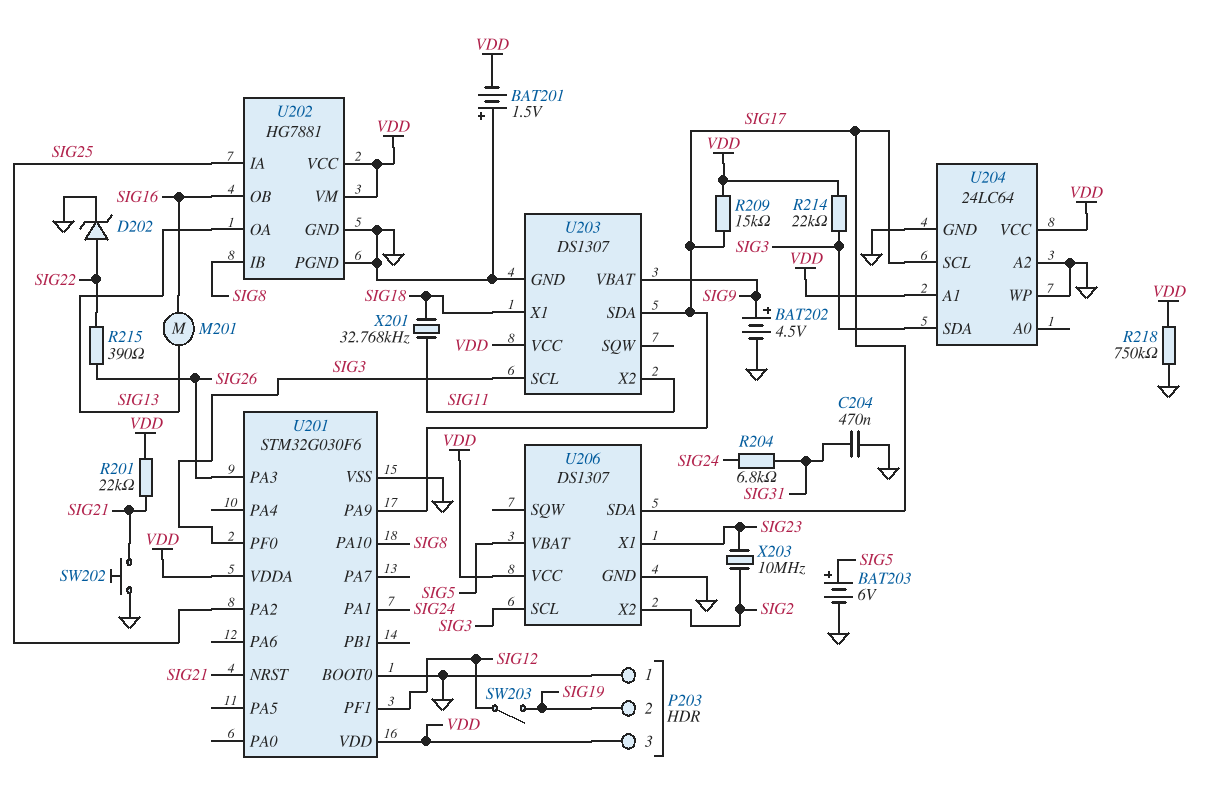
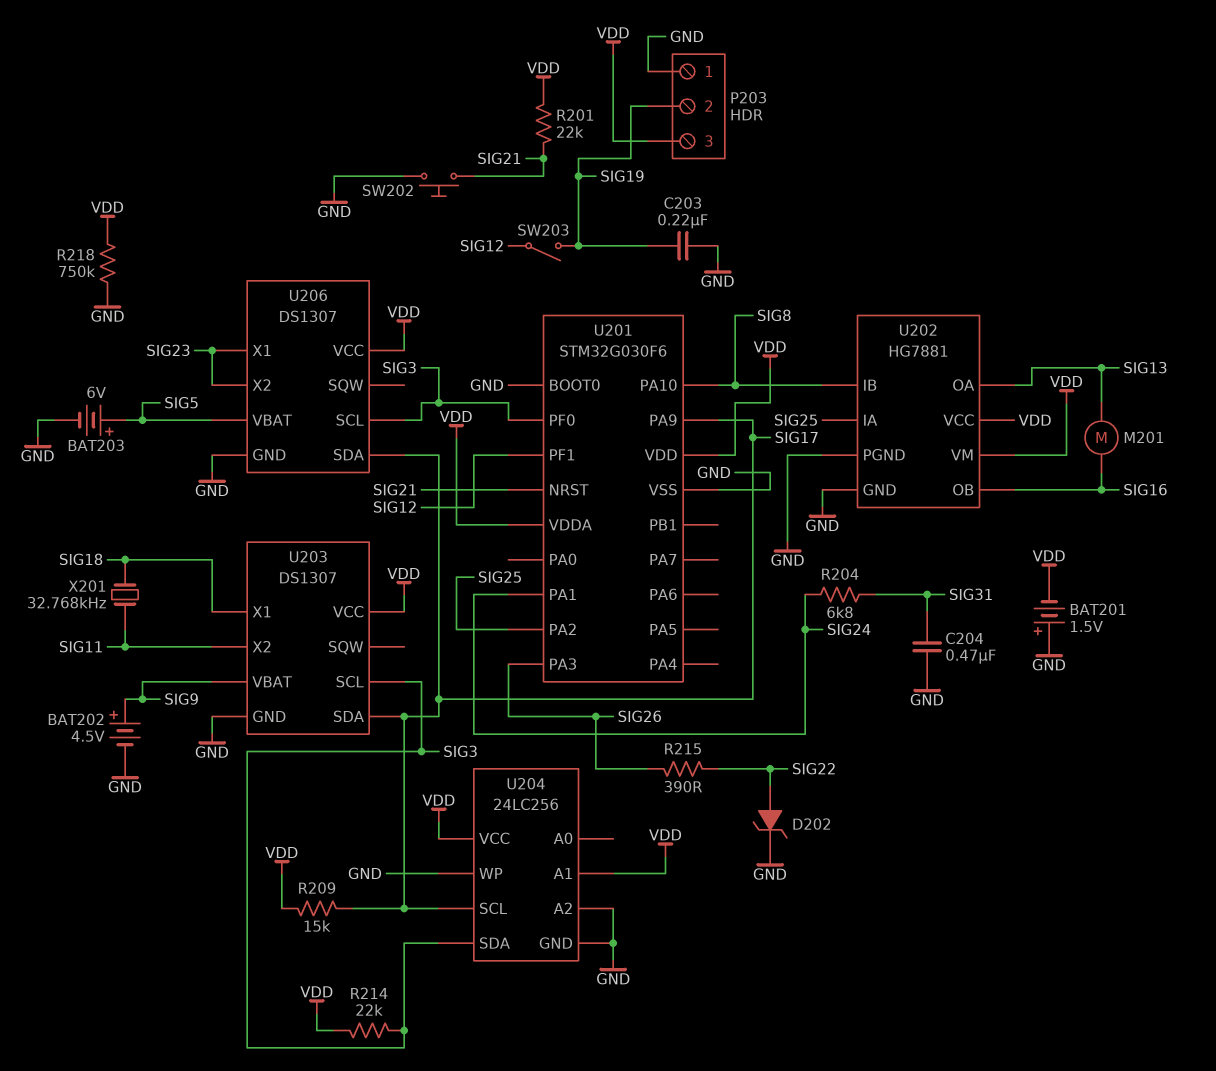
C203: none -> 220nF (GND, SIG19)
U204: 24LC64 -> 24LC256
U206 pin X2: SIG2 -> SIG23
X203: 10MHz (SIG2, SIG23) -> none

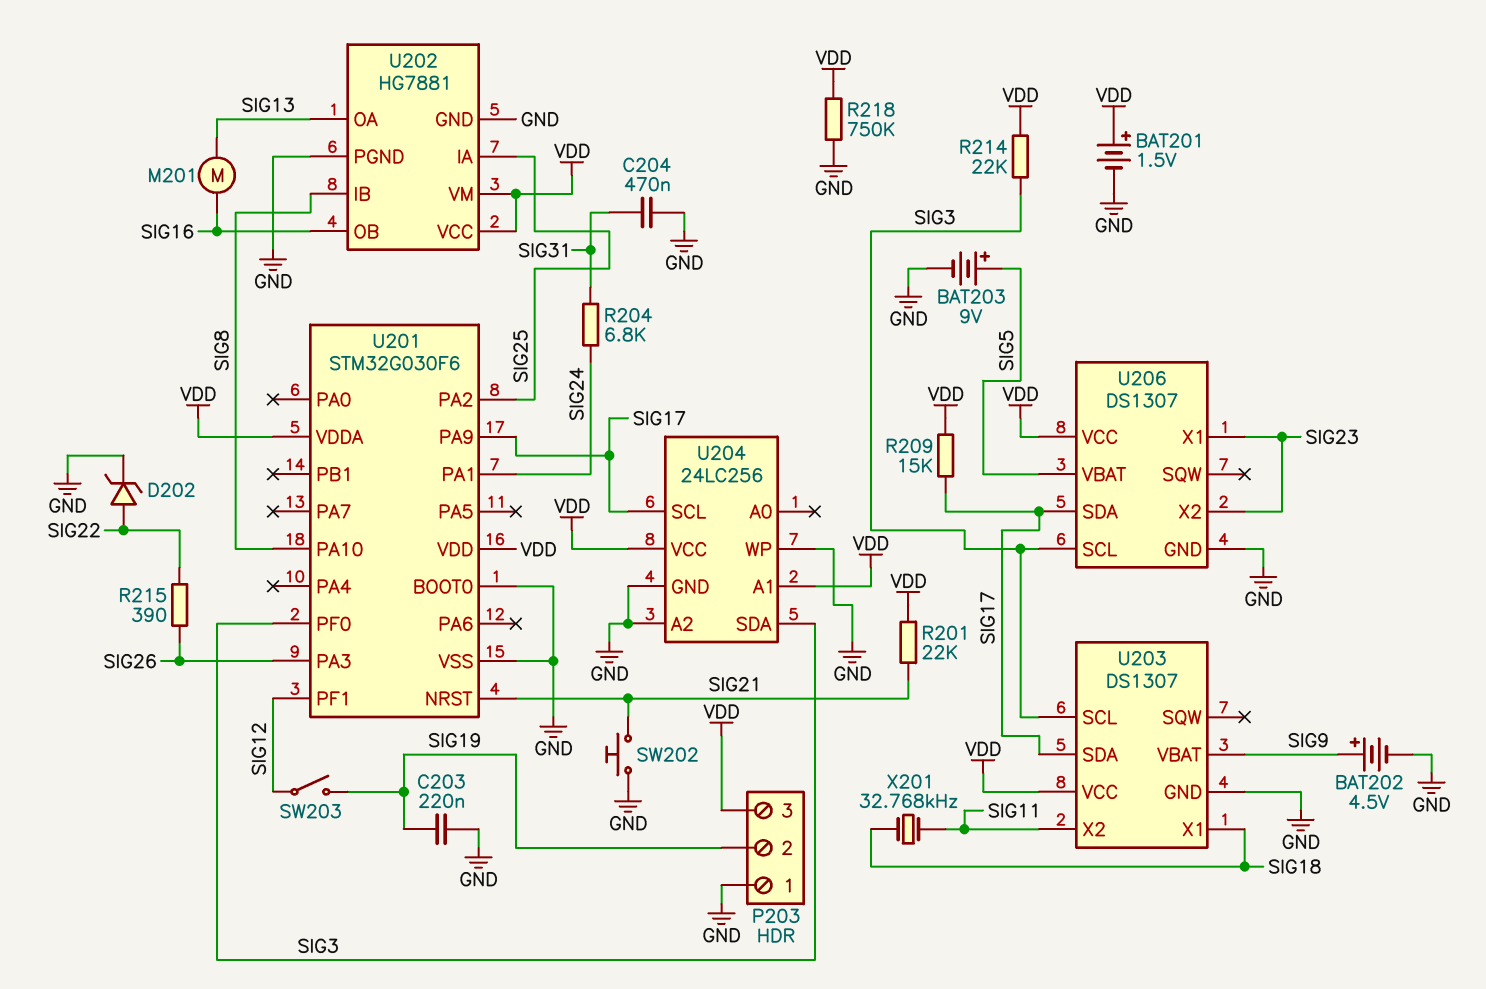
BAT201: 1.5V (plus GND, minus VDD) -> 1.5V (plus VDD, minus GND)
BAT203: 6V (plus SIG5, minus GND) -> 9V (plus SIG5, minus GND)

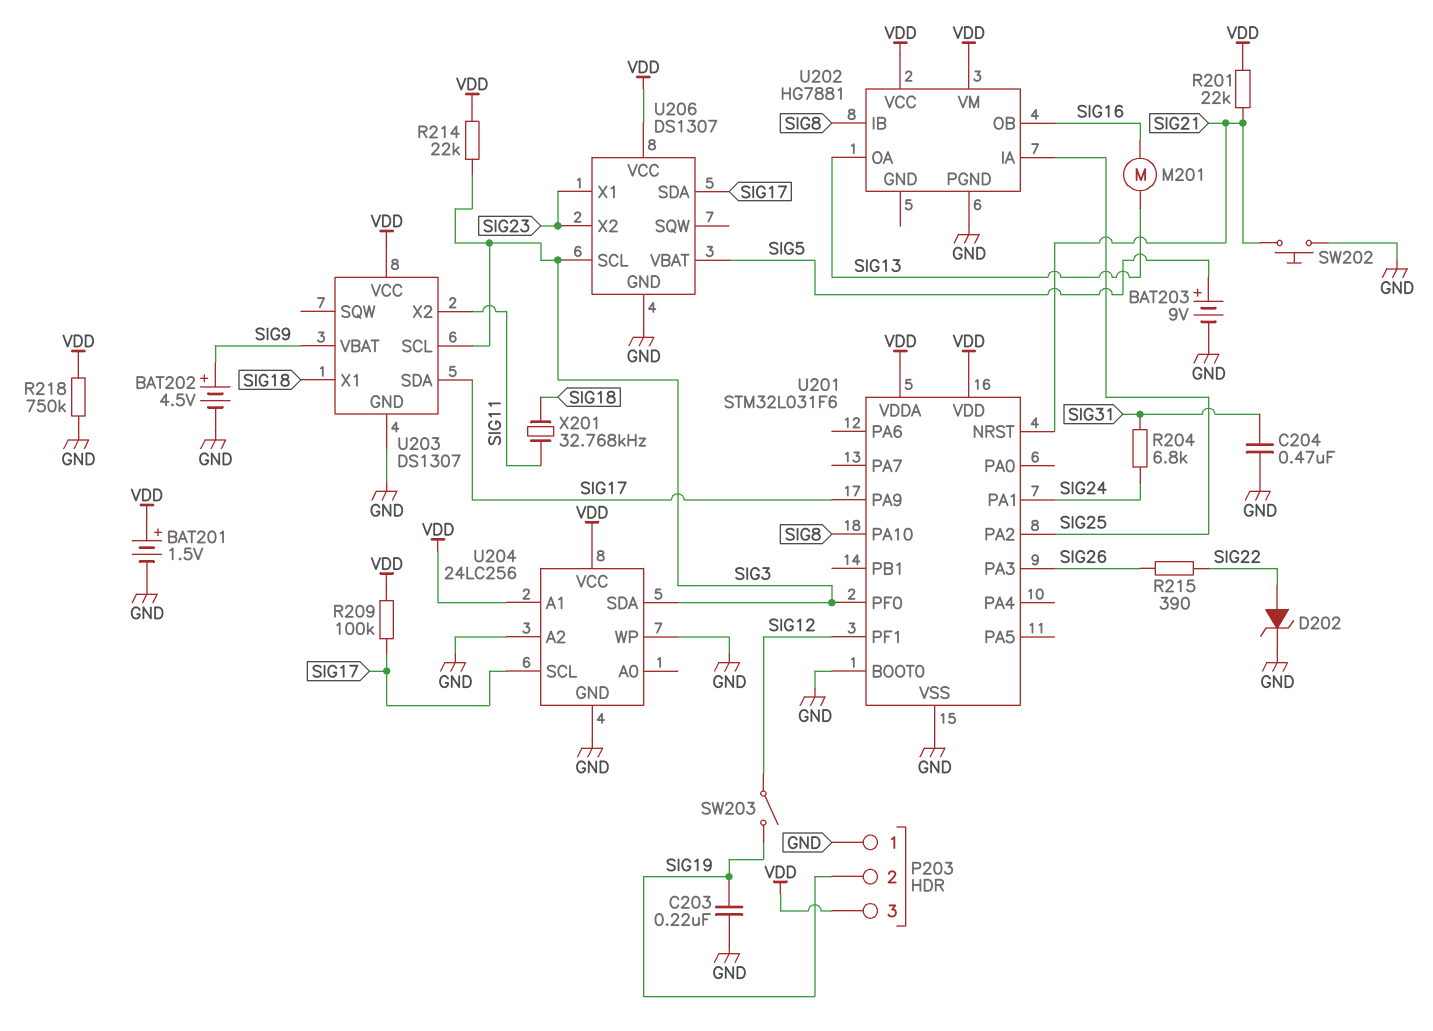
R209: 15k (SIG17, VDD) -> 100k (SIG17, VDD)
U201: STM32G030F6 -> STM32L031F6
U202 pin GND: GND -> none

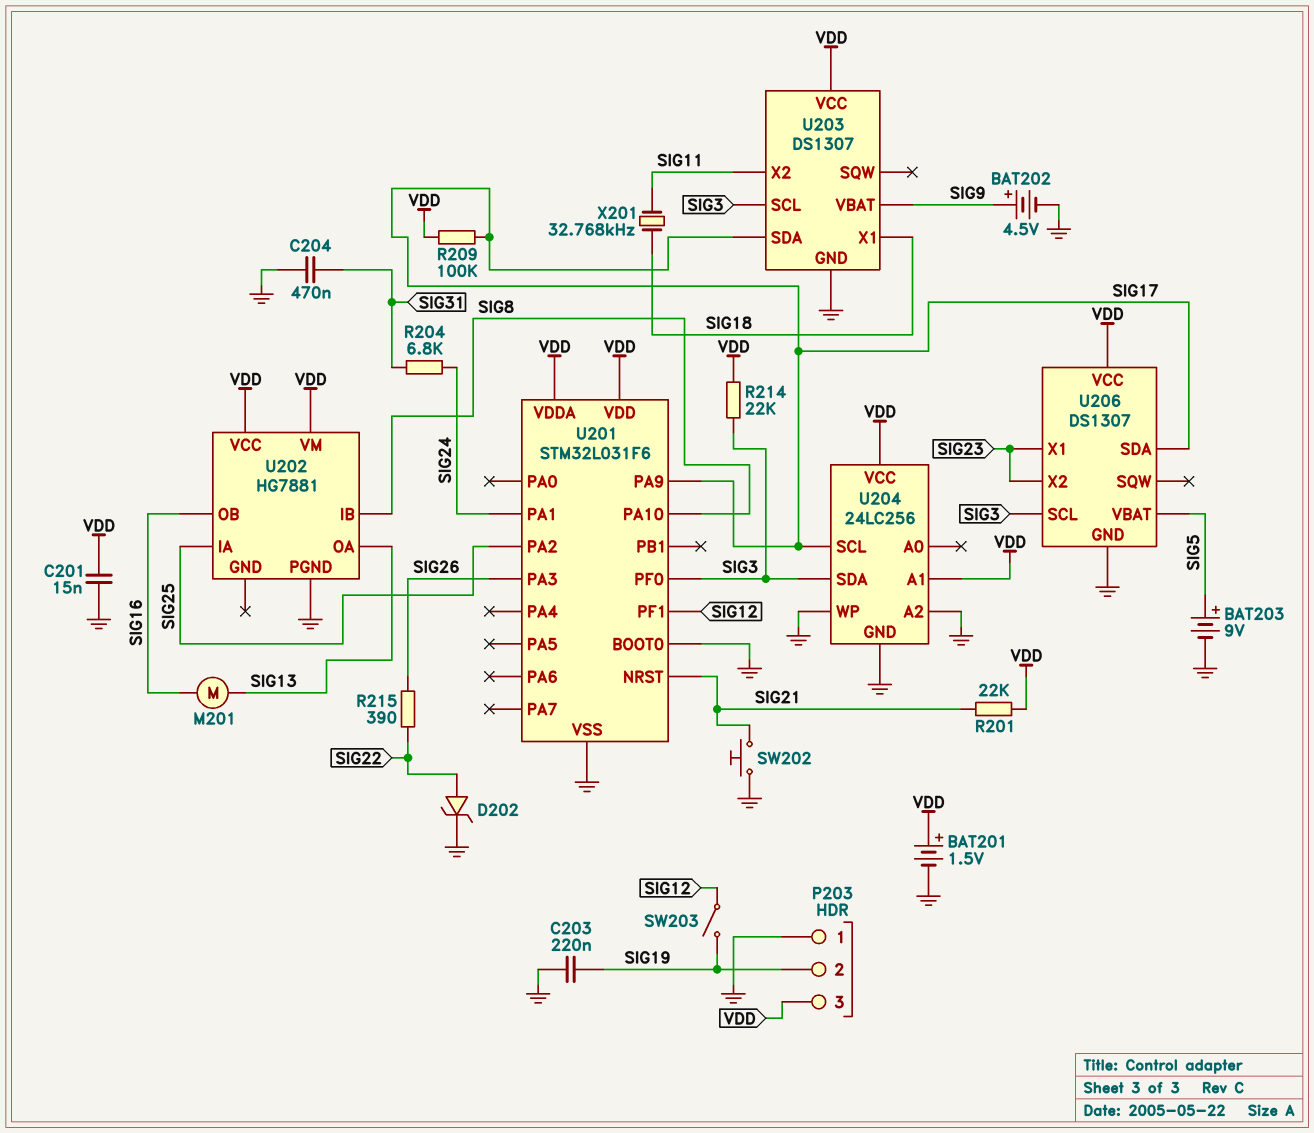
C201: none -> 15nF (GND, VDD)
R218: 750k (GND, VDD) -> none

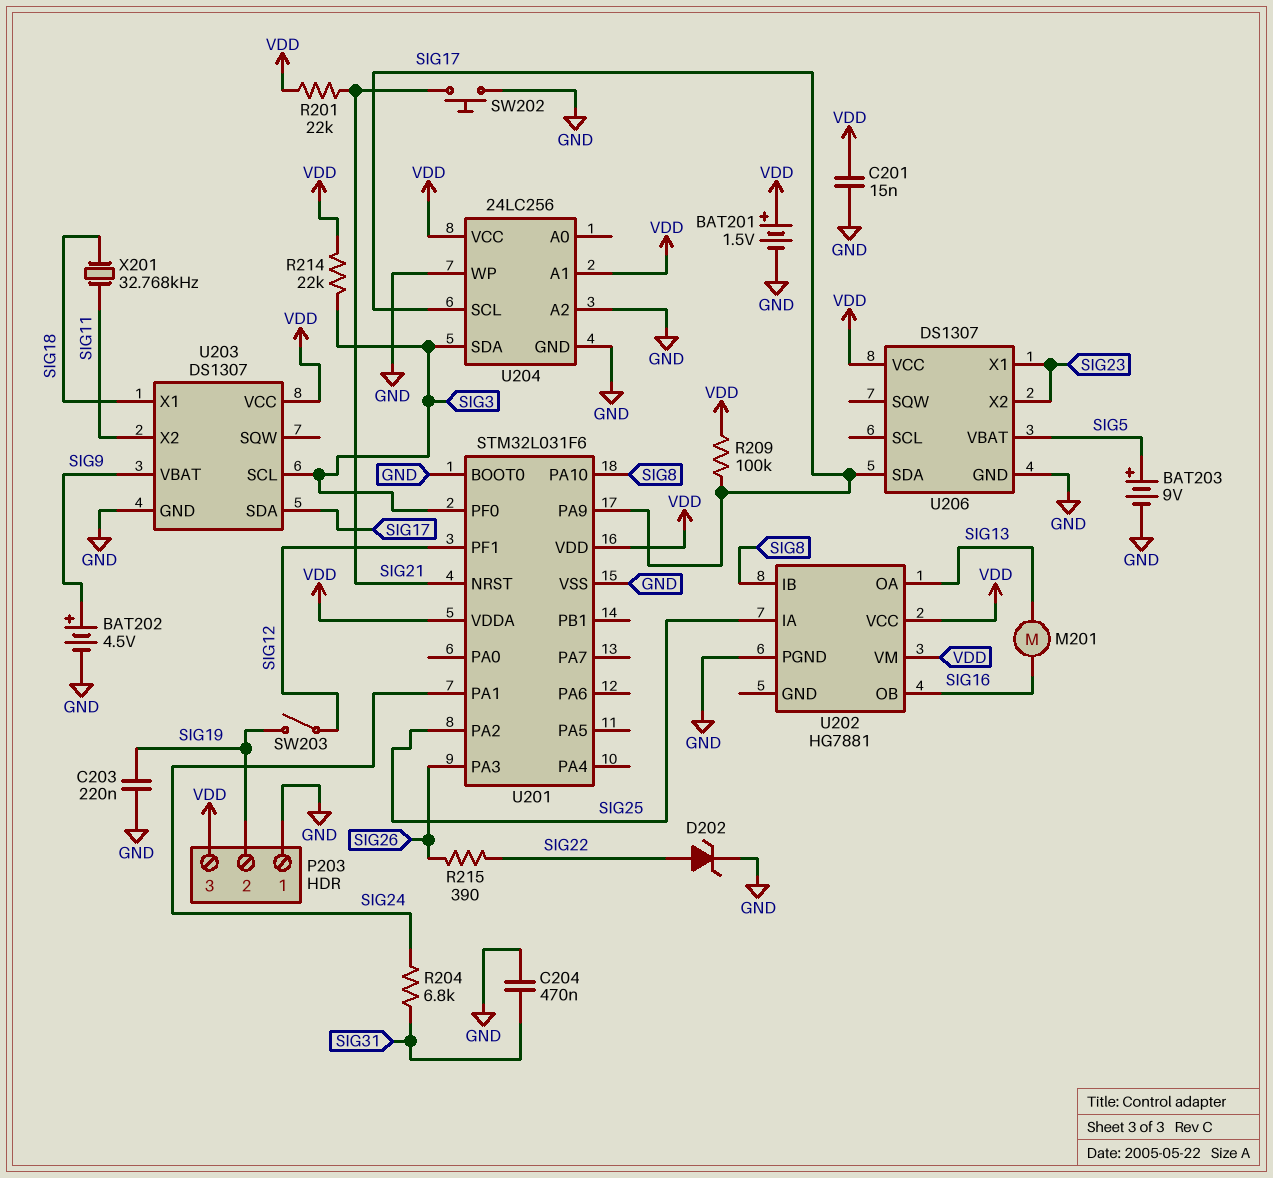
U206 pin SCL: SIG3 -> none

